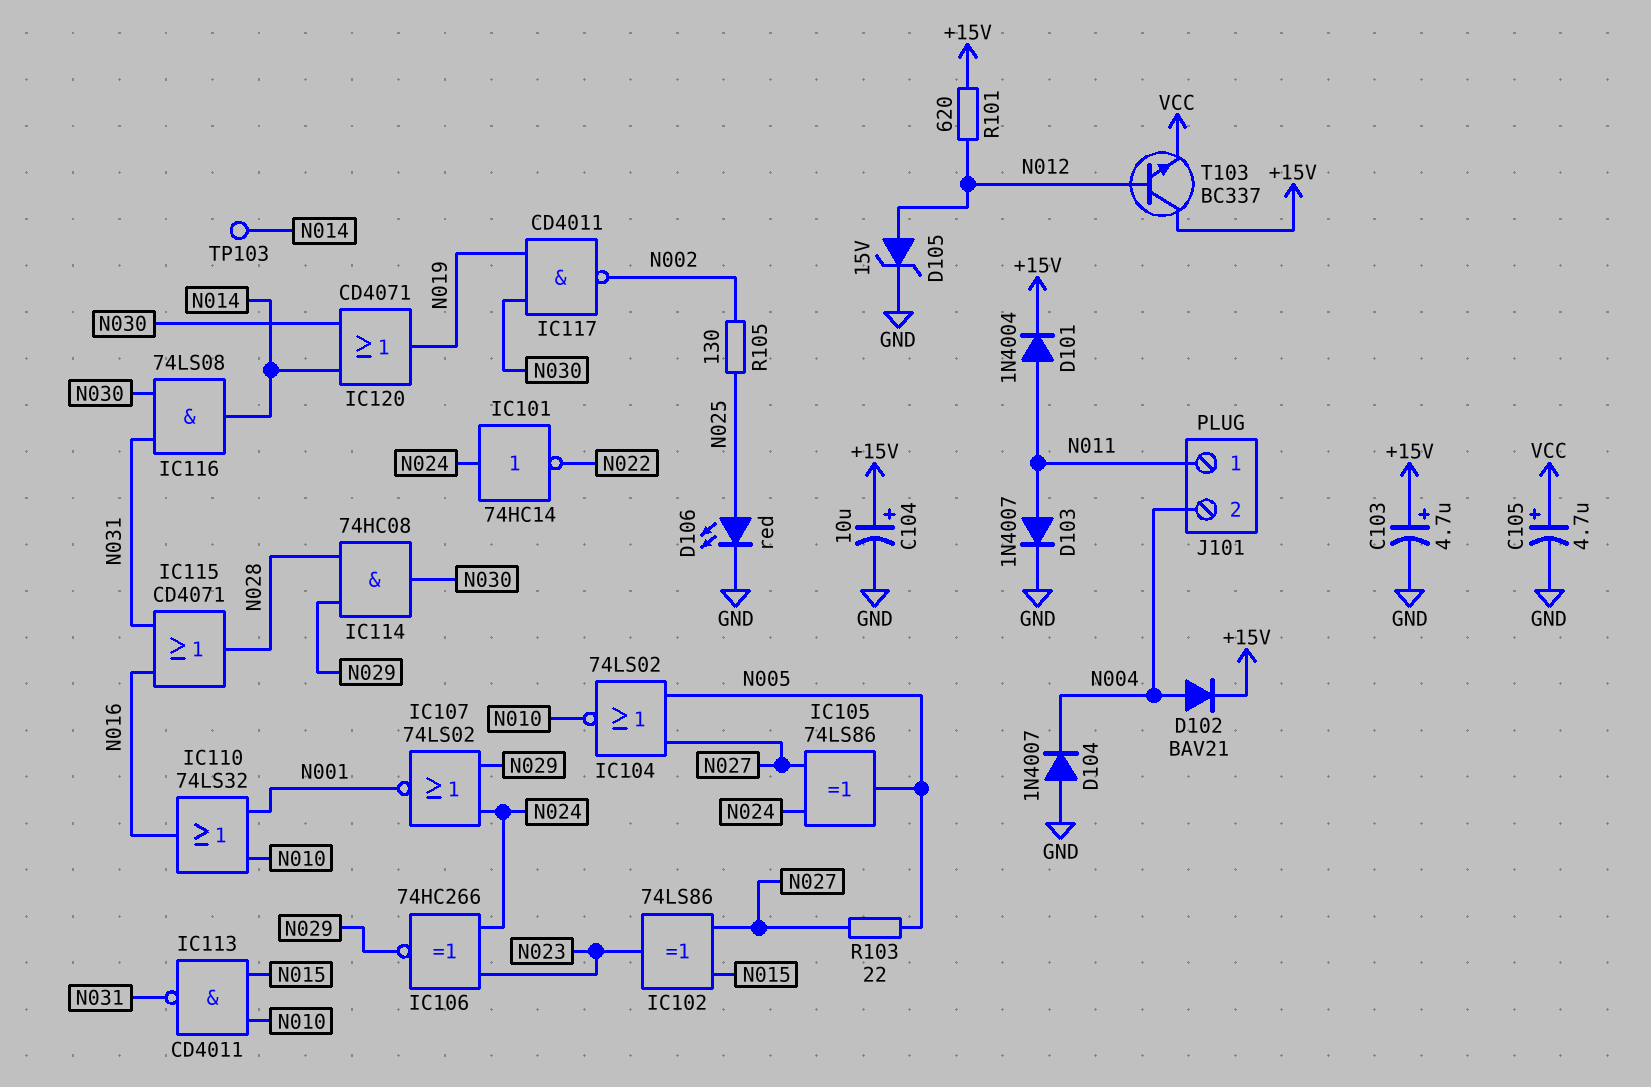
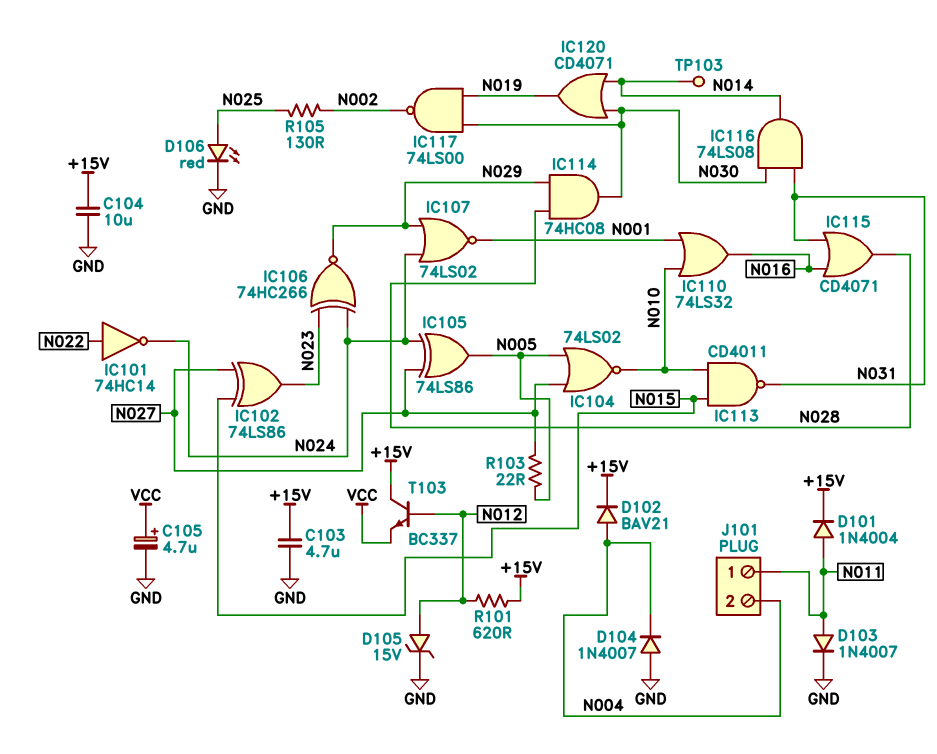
C103: 4.7uF (plus +15V, minus GND) -> 4.7uF (+15V, GND)
C104: 10uF (plus +15V, minus GND) -> 10uF (+15V, GND)
IC101: NOT 74HC14 (in N024, out N022) -> NOT 74HC14 (in N022, out N024)
IC117: NAND CD4011 (in N019, in N030, out N002) -> NAND 74LS00 (in N019, in N030, out N002)

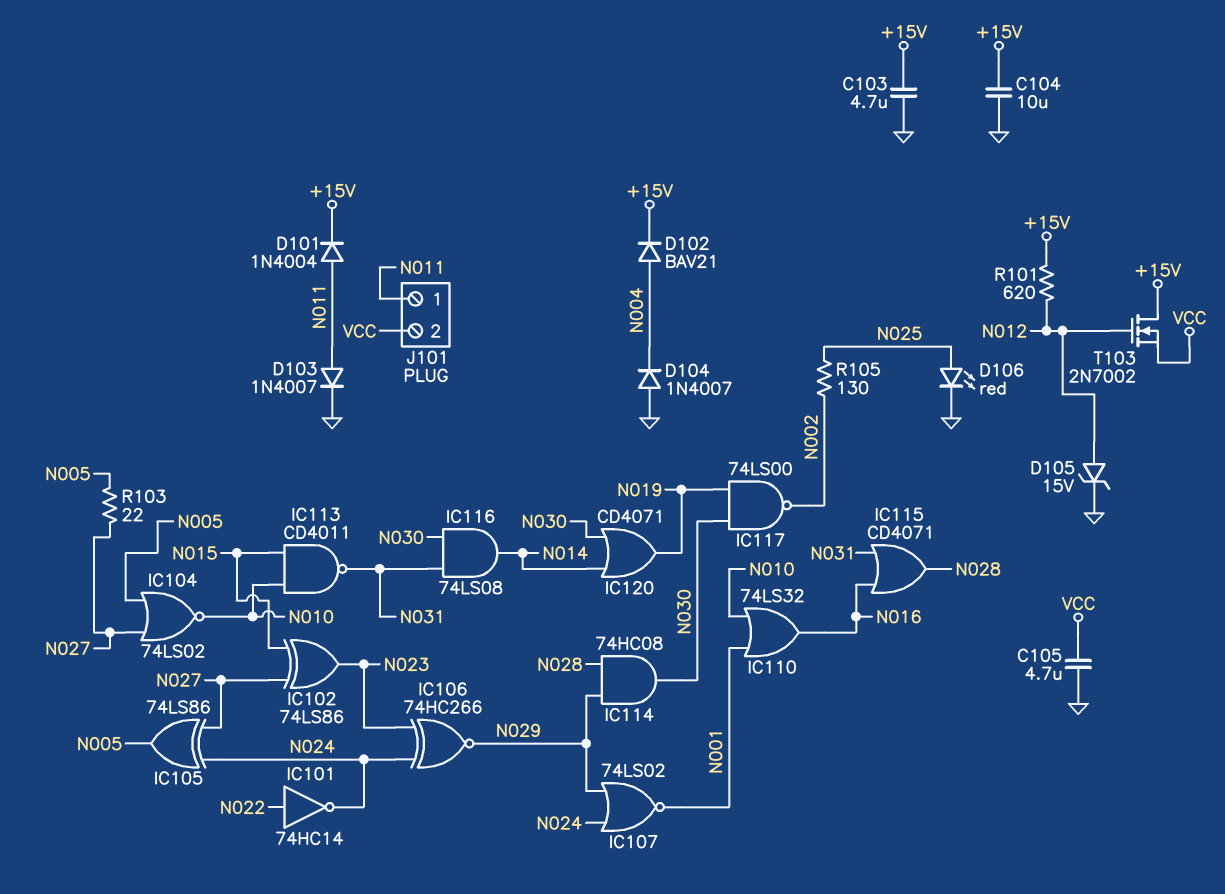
C105: 4.7uF (plus VCC, minus GND) -> 4.7uF (GND, VCC)
J101 pin 2: N004 -> VCC
T103: NPN BC337 (B N012, C +15V, E VCC) -> NMOS 2N7002 (G N012, D +15V, S VCC)
TP103: test point (N014) -> none

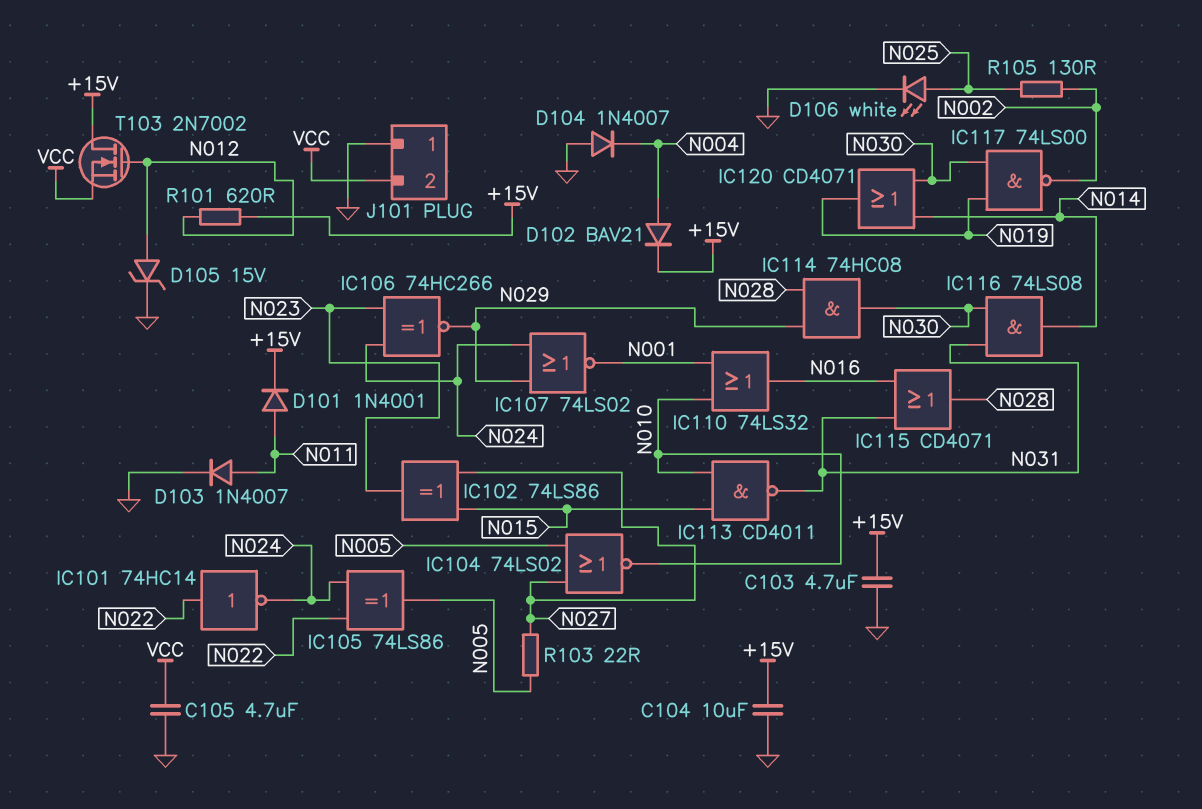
D101: diode 1N4004 (A N011, K +15V) -> diode 1N4001 (A N011, K +15V)
D106: LED red (A N025, K GND) -> LED white (A N025, K GND)
IC105: XOR 74LS86 (in N024, in N027, out N005) -> XOR 74LS86 (in N022, in N024, out N005)
J101 pin 1: N011 -> GND

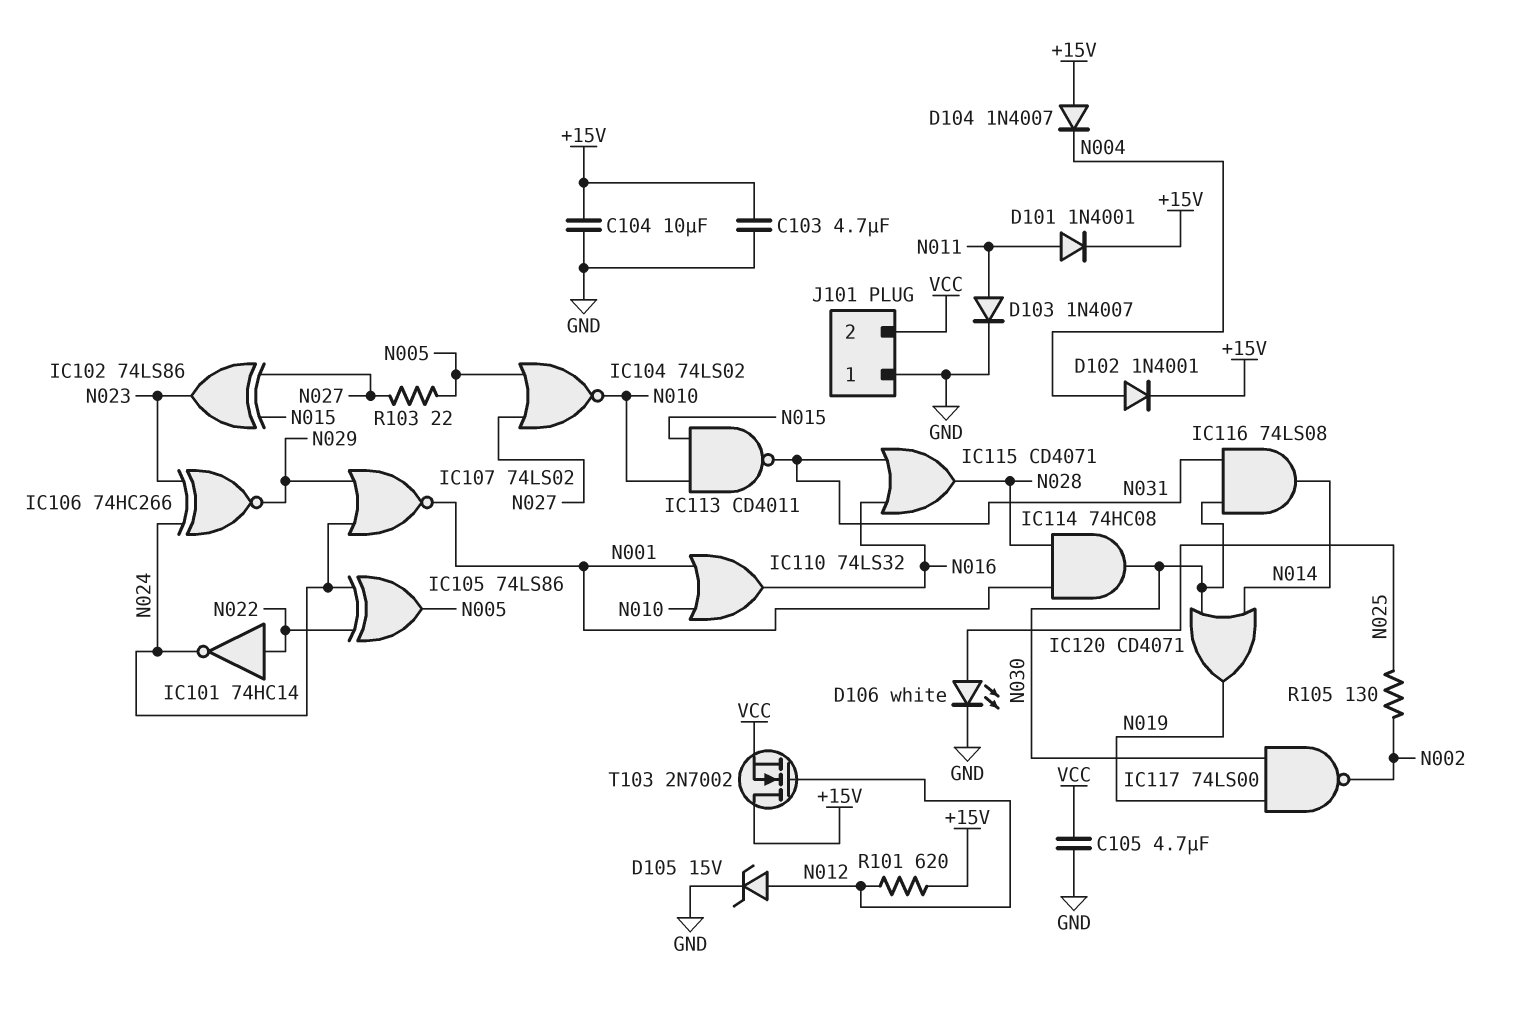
D102: diode BAV21 (A N004, K +15V) -> diode 1N4001 (A N004, K +15V)
D104: diode 1N4007 (A GND, K N004) -> diode 1N4007 (A +15V, K N004)
IC114: AND 74HC08 (in N028, in N029, out N030) -> AND 74HC08 (in N001, in N028, out N030)

